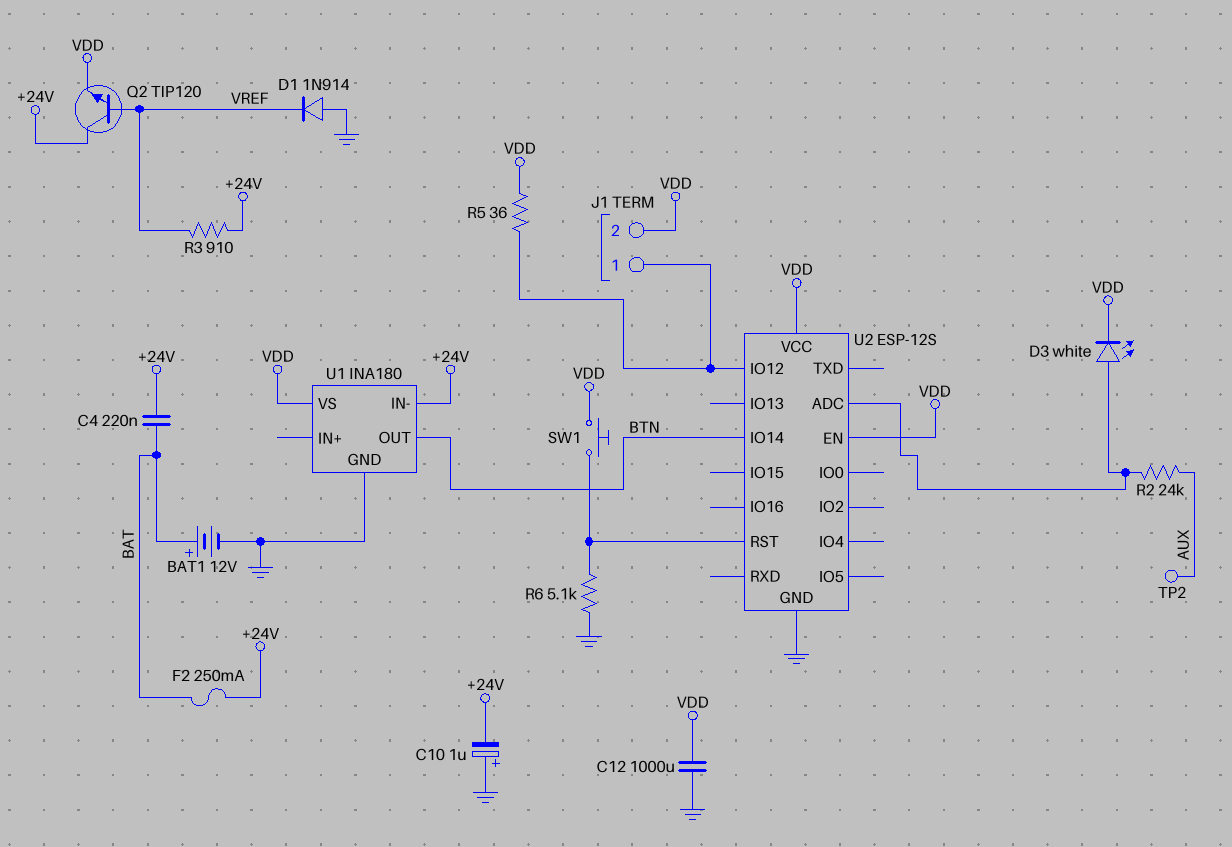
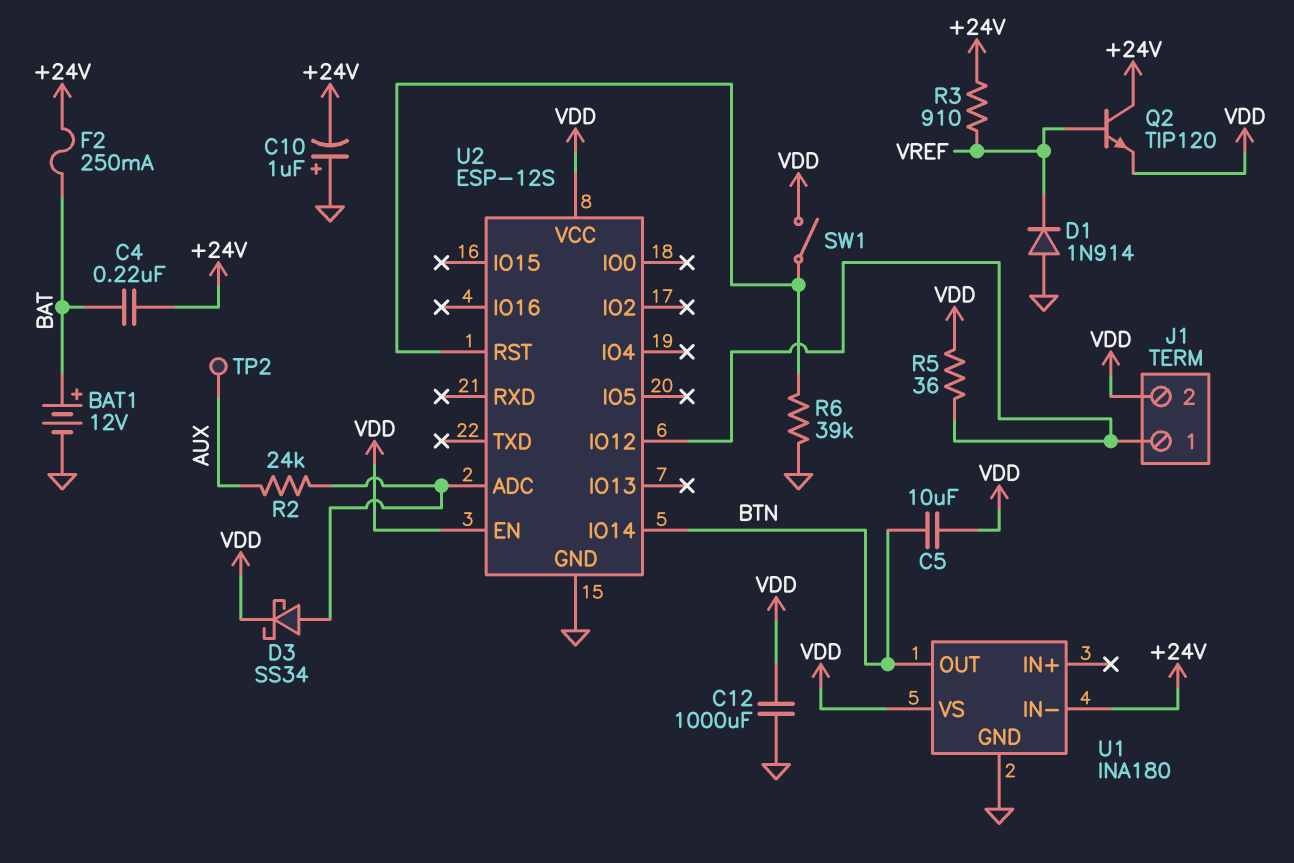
C5: none -> 10uF (BTN, VDD)
D3: LED white (A U2/ADC, K VDD) -> schottky SS34 (A U2/ADC, K VDD)
R6: 5.1k (GND, U2/RST) -> 39k (GND, U2/RST)
SW1: button (U2/RST, VDD) -> switch (U2/RST, VDD)

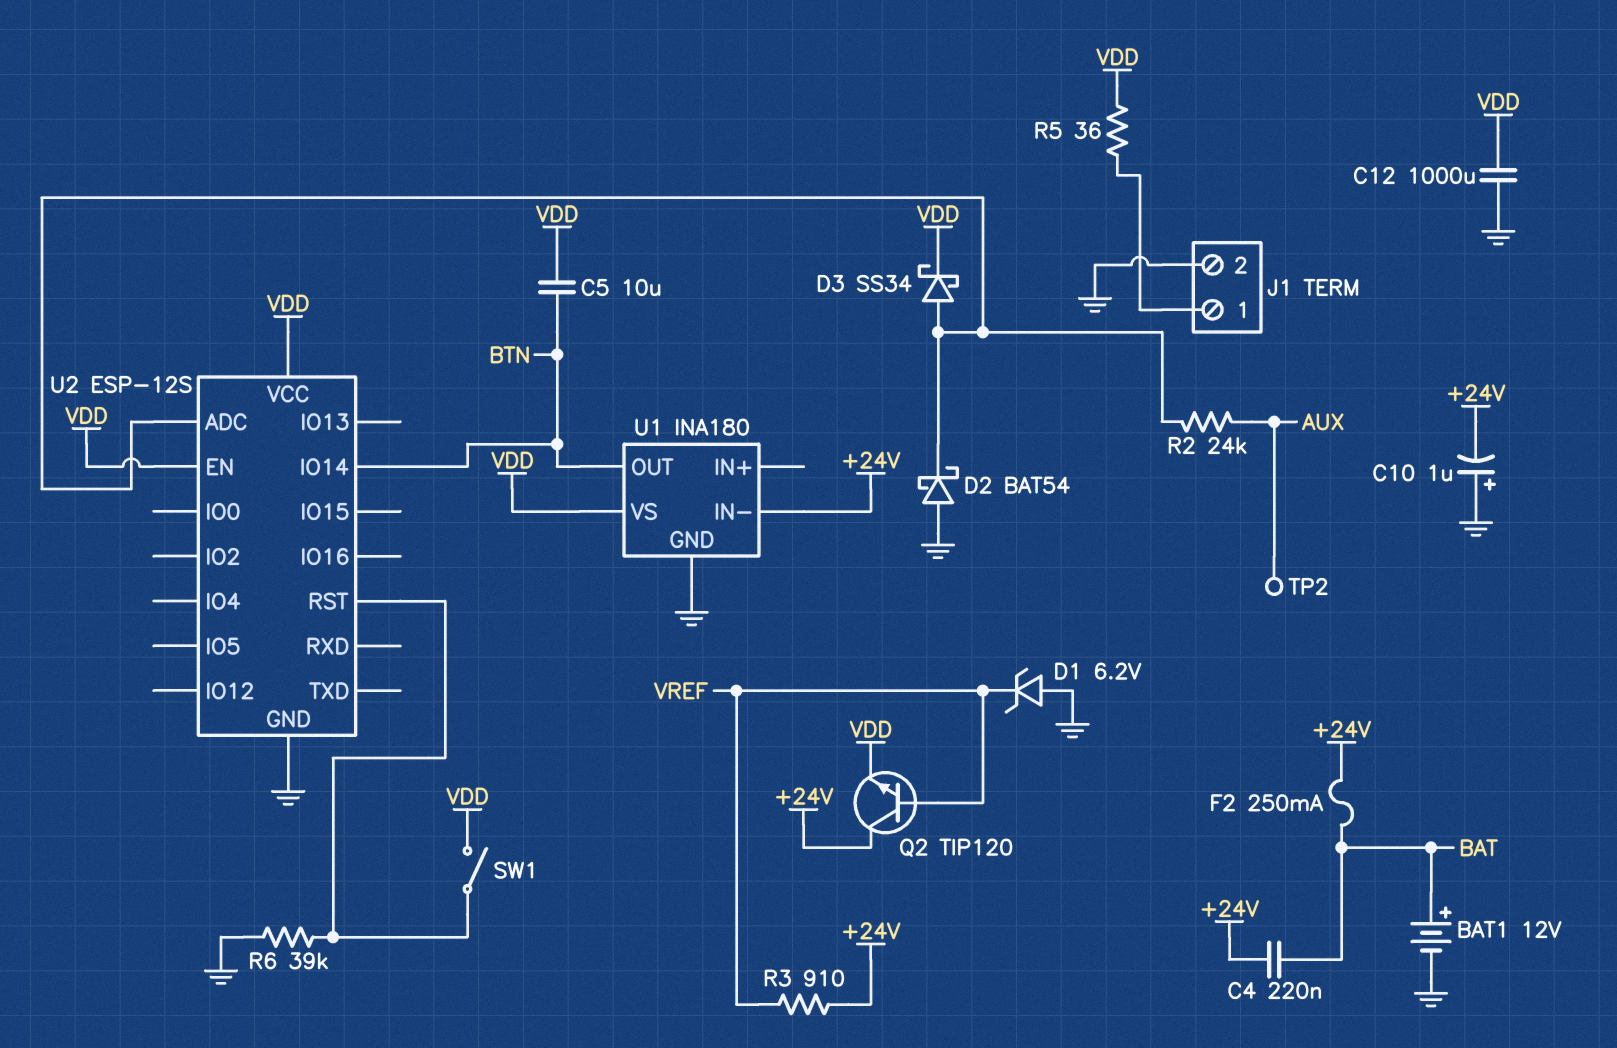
D1: diode 1N914 (A GND, K VREF) -> zener 6.2V (A GND, K VREF)
D2: none -> schottky BAT54 (A GND, K U2/ADC)
J1 pin 2: VDD -> GND
U2 pin IO12: J1/1 -> none

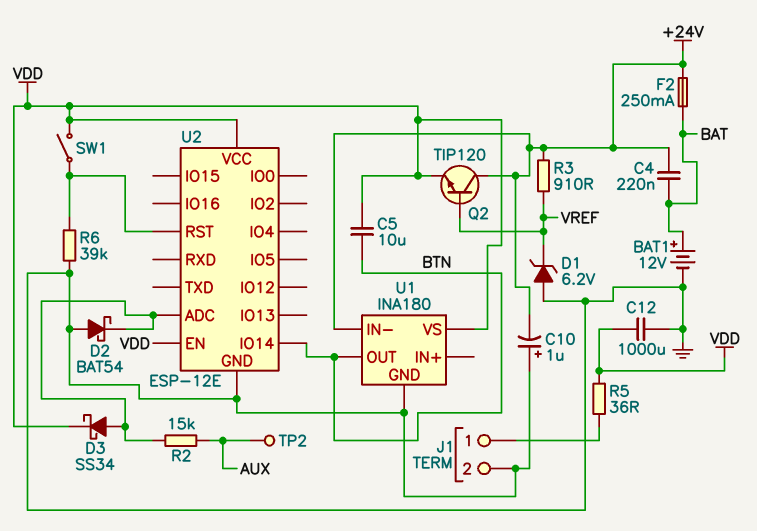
R2: 24k (AUX, U2/ADC) -> 15k (AUX, U2/ADC)
U2: ESP-12S -> ESP-12E

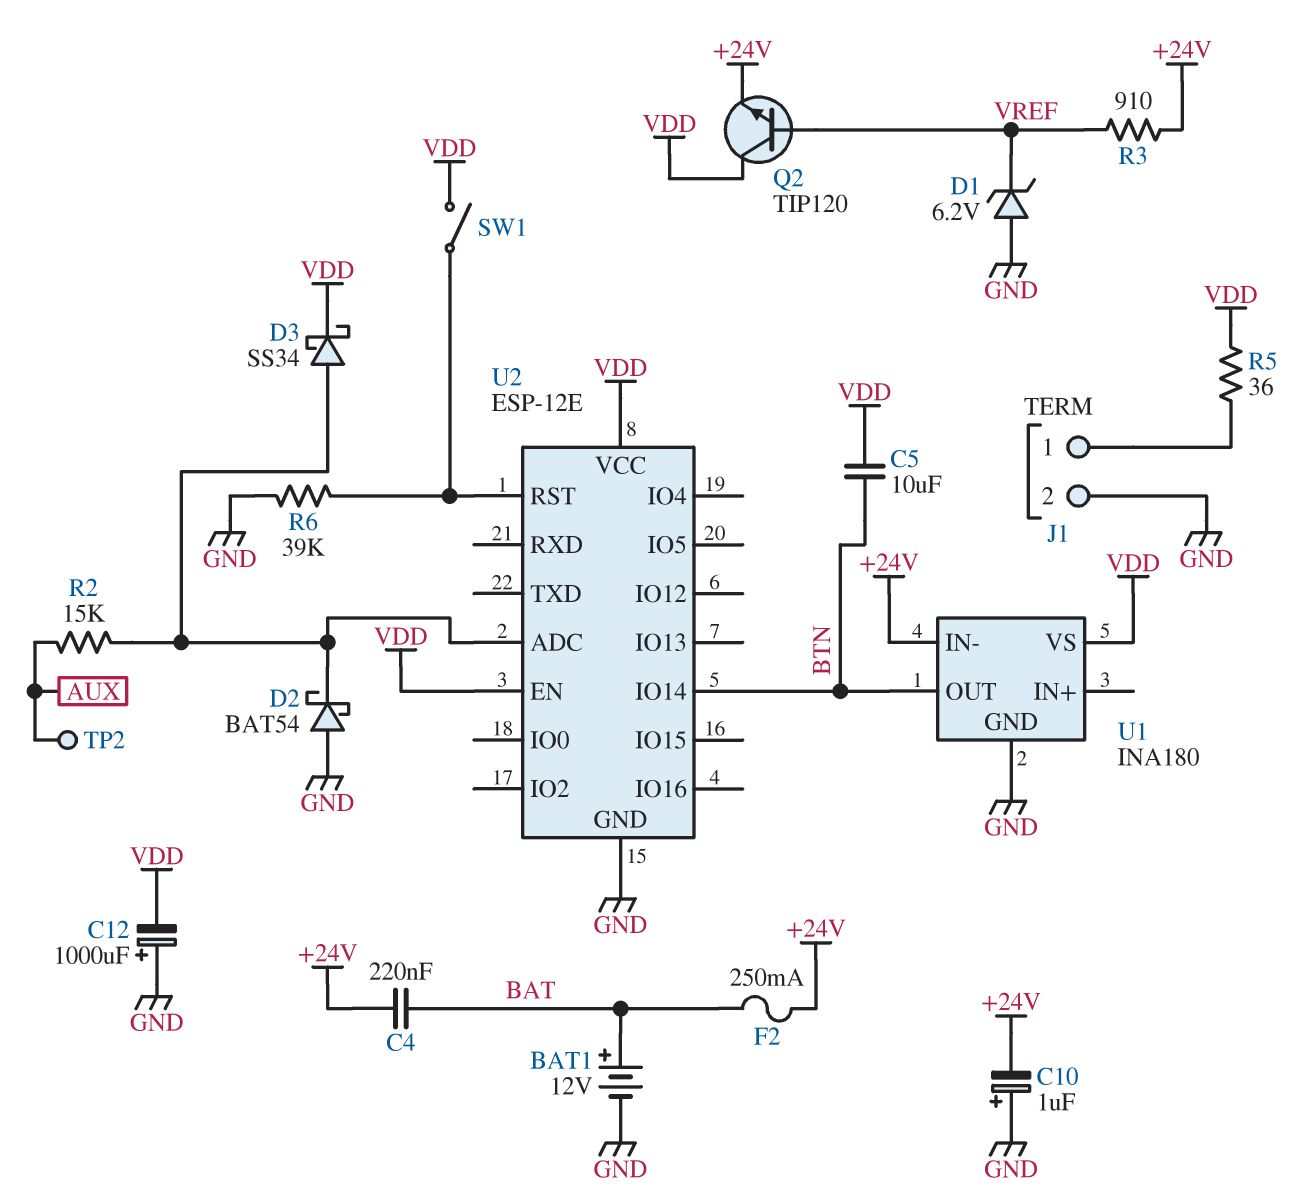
C12: 1000uF (GND, VDD) -> 1000uF (plus GND, minus VDD)
Q2: NPN TIP120 (B VREF, C +24V, E VDD) -> NPN TIP120 (B VREF, C VDD, E +24V)

